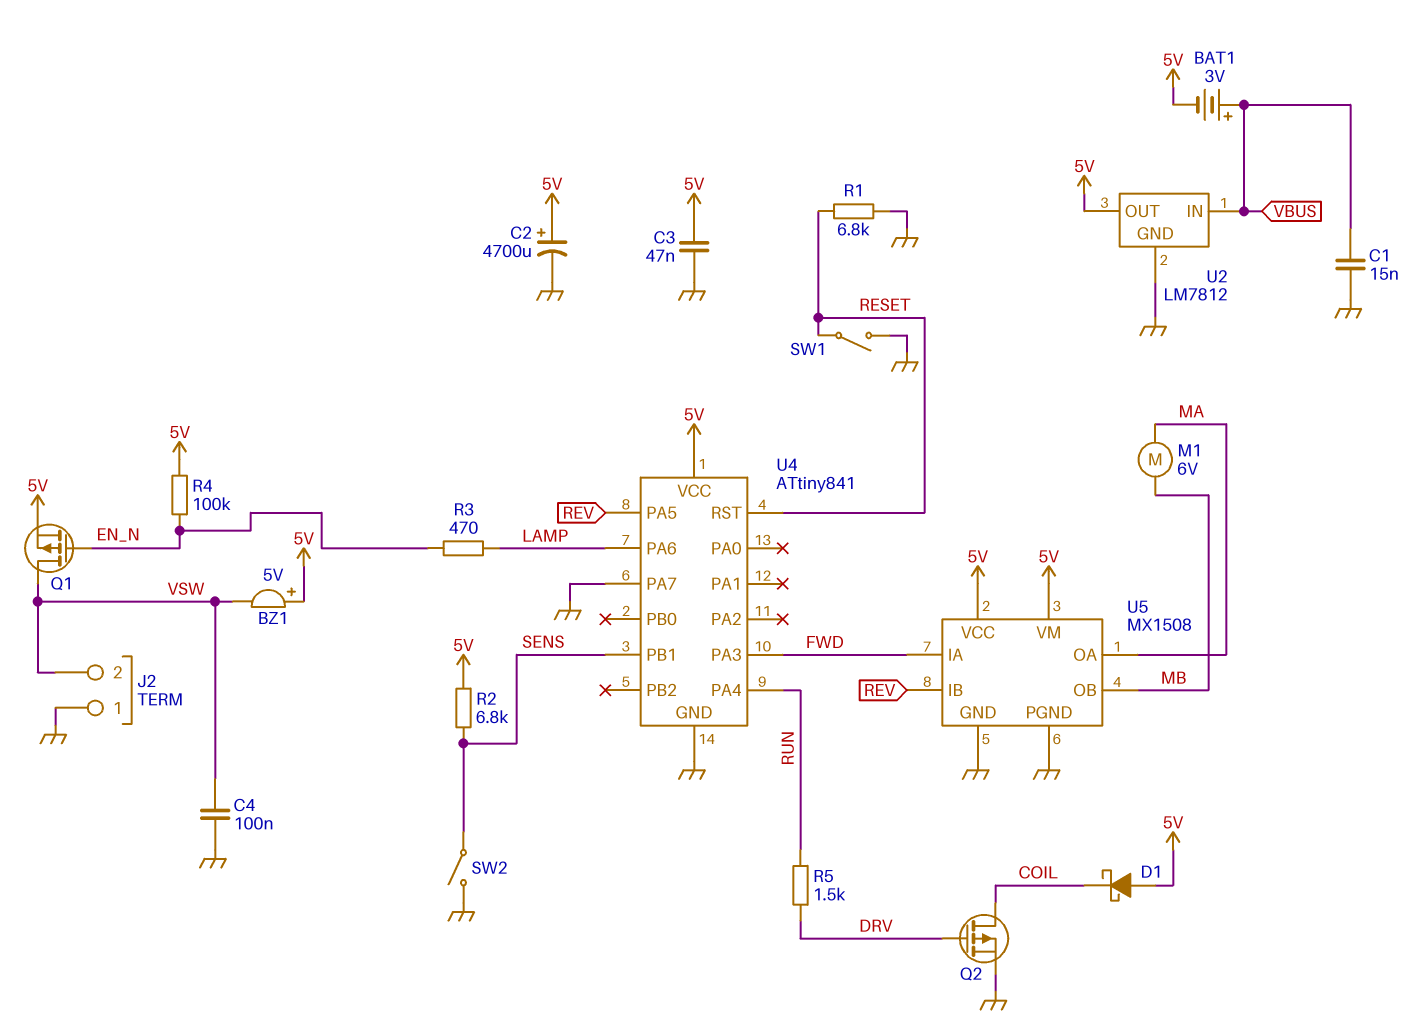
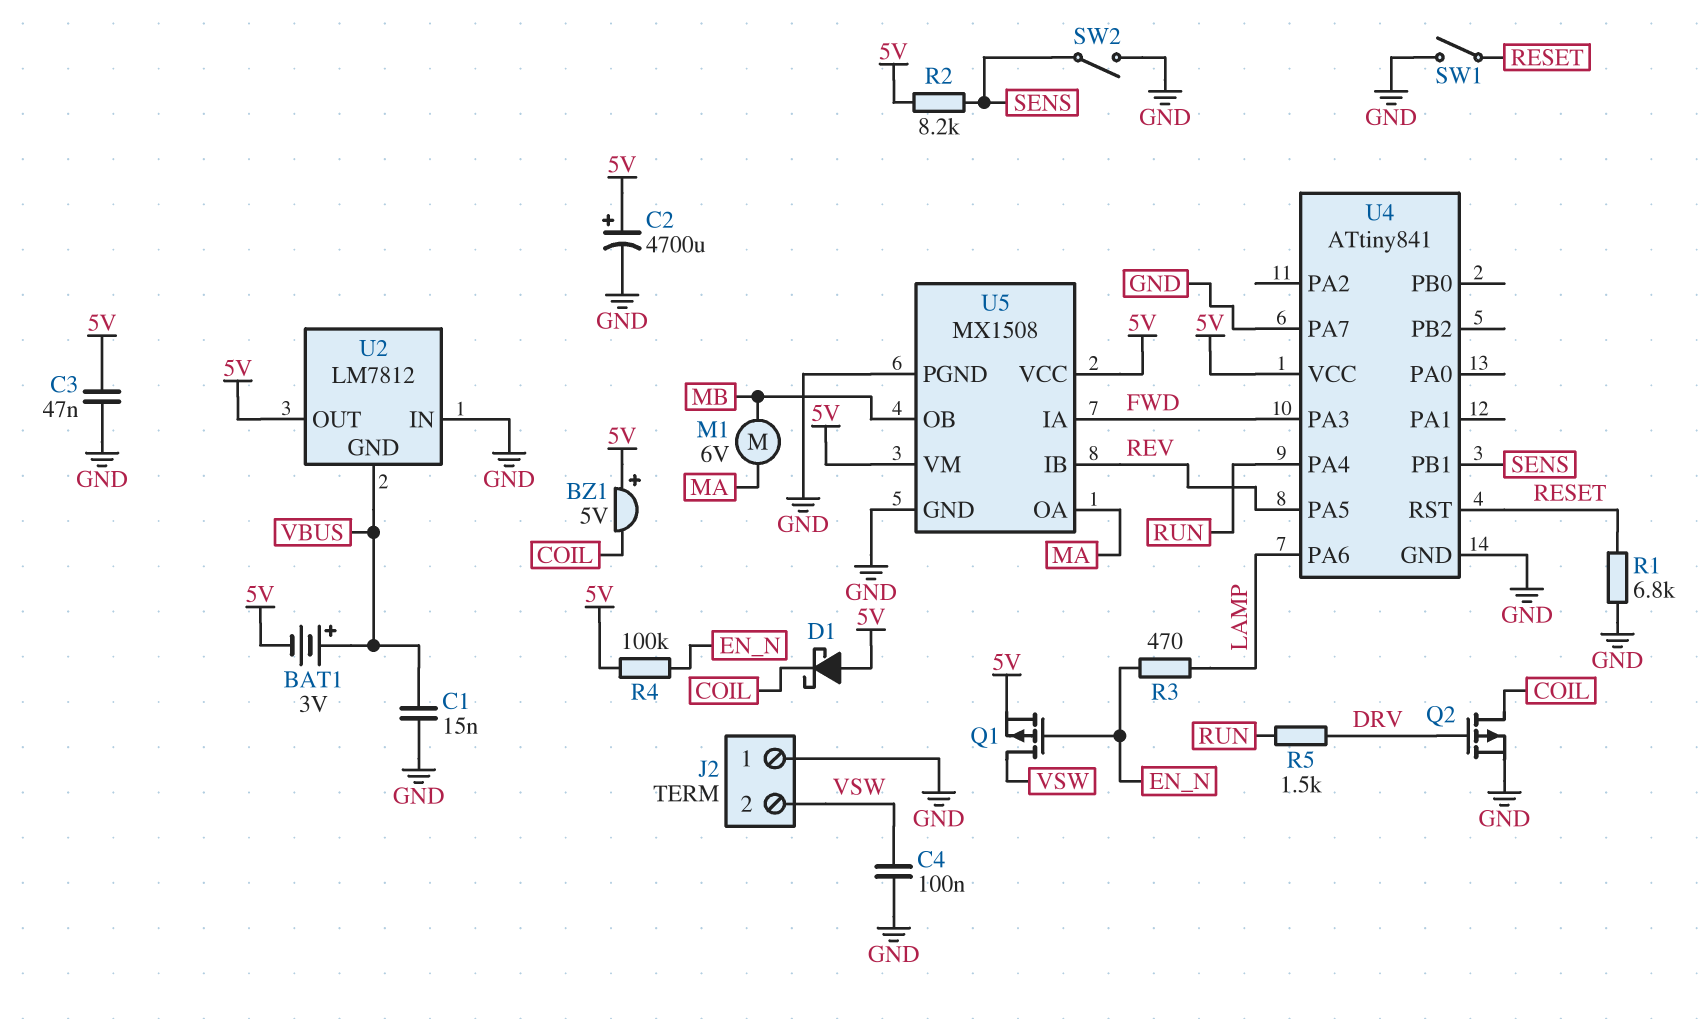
BZ1: buzzer 5V (plus 5V, minus VSW) -> buzzer 5V (plus 5V, minus COIL)
R2: 6.8k (5V, SENS) -> 8.2k (5V, SENS)
U2 pin GND: GND -> VBUS
U2 pin IN: VBUS -> GND

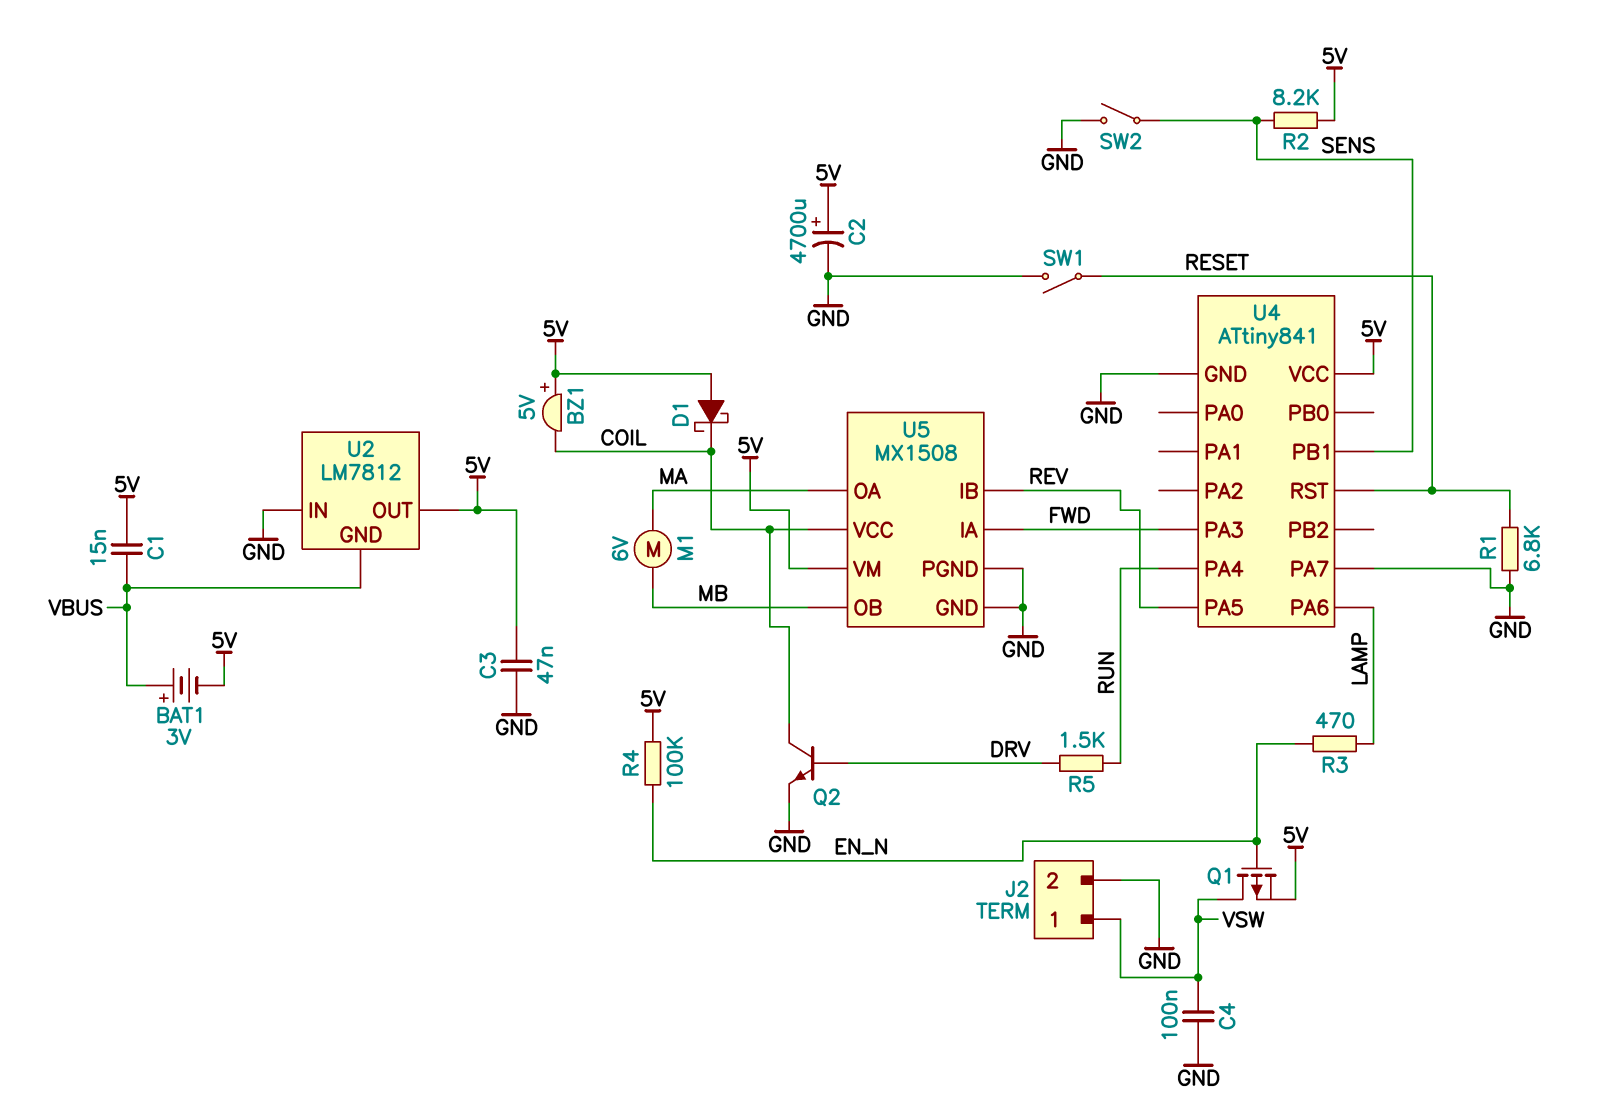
C1: 15nF (GND, VBUS) -> 15nF (5V, VBUS)
J2 pin 1: GND -> VSW
J2 pin 2: VSW -> GND
Q2: PMOS (G DRV, D COIL, S GND) -> NPN (B DRV, C COIL, E GND)
U5 pin VCC: 5V -> COIL

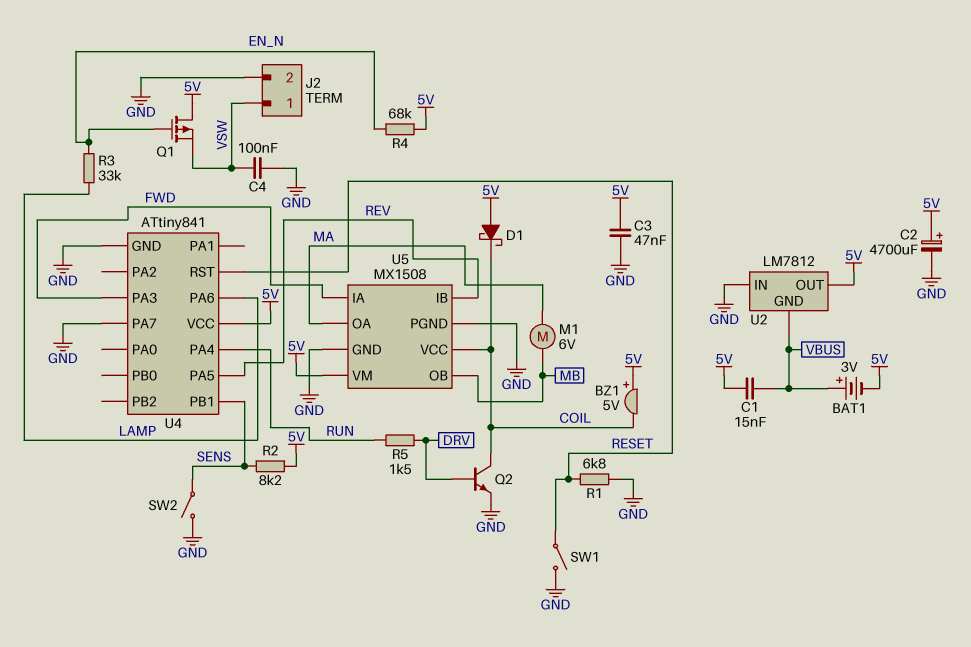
Q1: PMOS (G EN_N, D VSW, S 5V) -> PMOS (G EN_N, D 5V, S VSW)
R3: 470 (EN_N, LAMP) -> 33k (EN_N, LAMP)
R4: 100k (5V, EN_N) -> 68k (5V, EN_N)

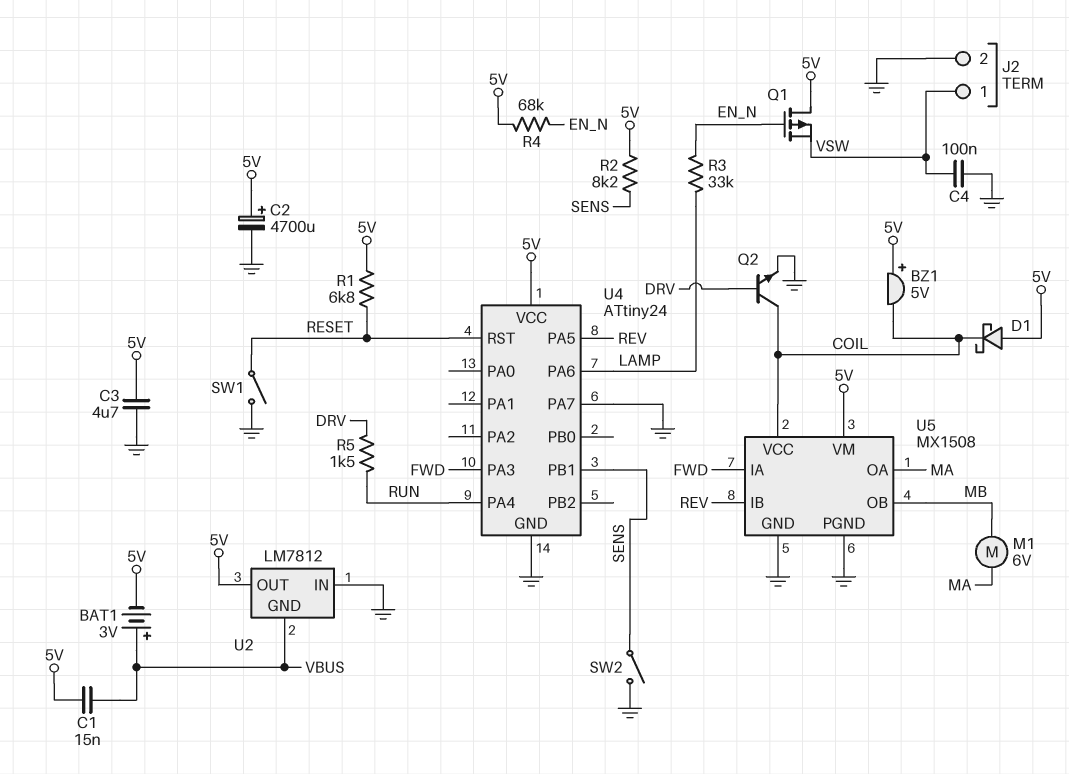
C3: 47nF (5V, GND) -> 4.7uF (5V, GND)
R1: 6.8k (GND, RESET) -> 6.8k (5V, RESET)
U4: ATtiny841 -> ATtiny24

